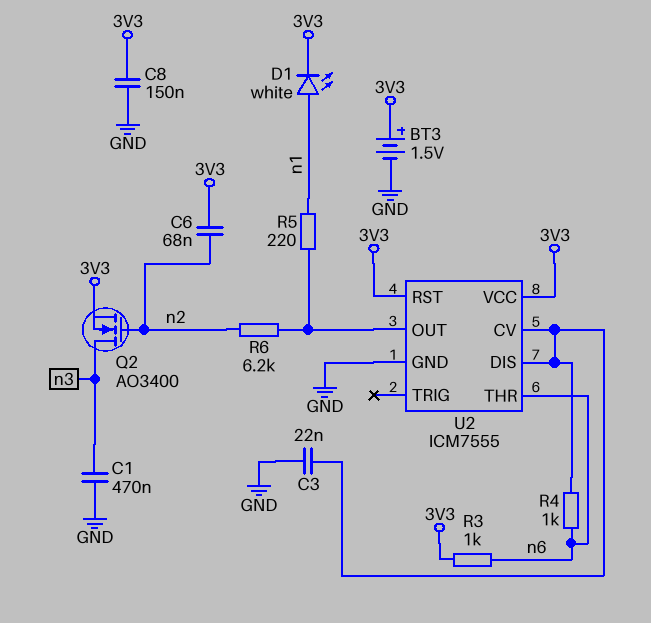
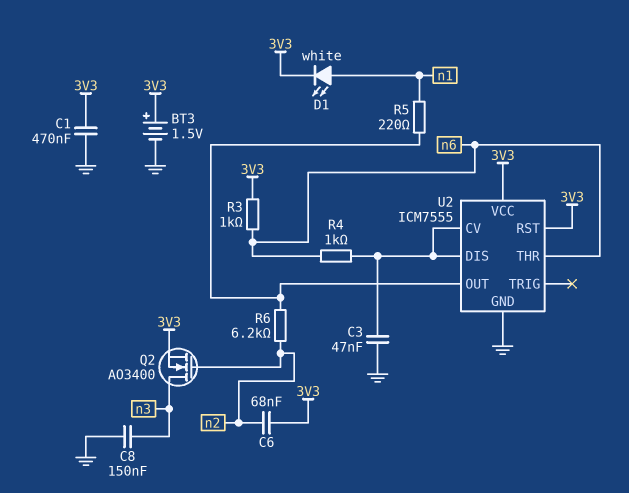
C1: 470nF (GND, n3) -> 470nF (3V3, GND)
C3: 22nF (GND, U2/CV) -> 47nF (GND, U2/CV)
C8: 150nF (3V3, GND) -> 150nF (GND, n3)

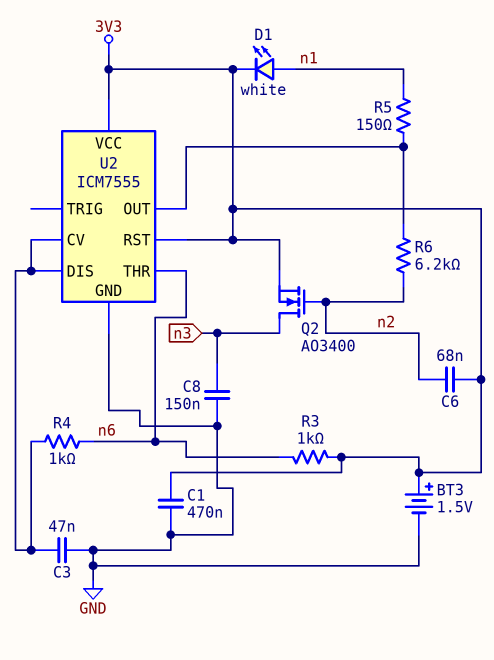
R5: 220 (U2/OUT, n1) -> 150 (U2/OUT, n1)

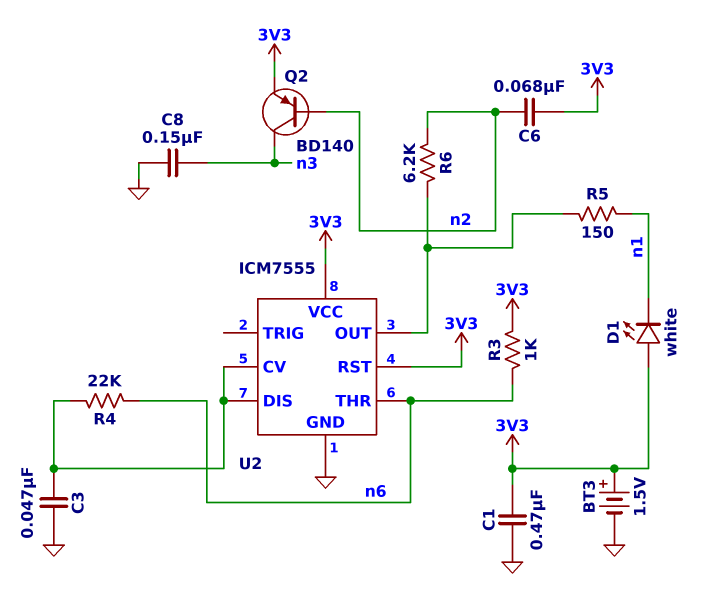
D1: LED white (A n1, K 3V3) -> LED white (A 3V3, K n1)
Q2: NMOS AO3400 (G n2, D n3, S 3V3) -> PNP BD140 (B n2, C n3, E 3V3)
R4: 1k (U2/CV, n6) -> 22k (U2/CV, n6)

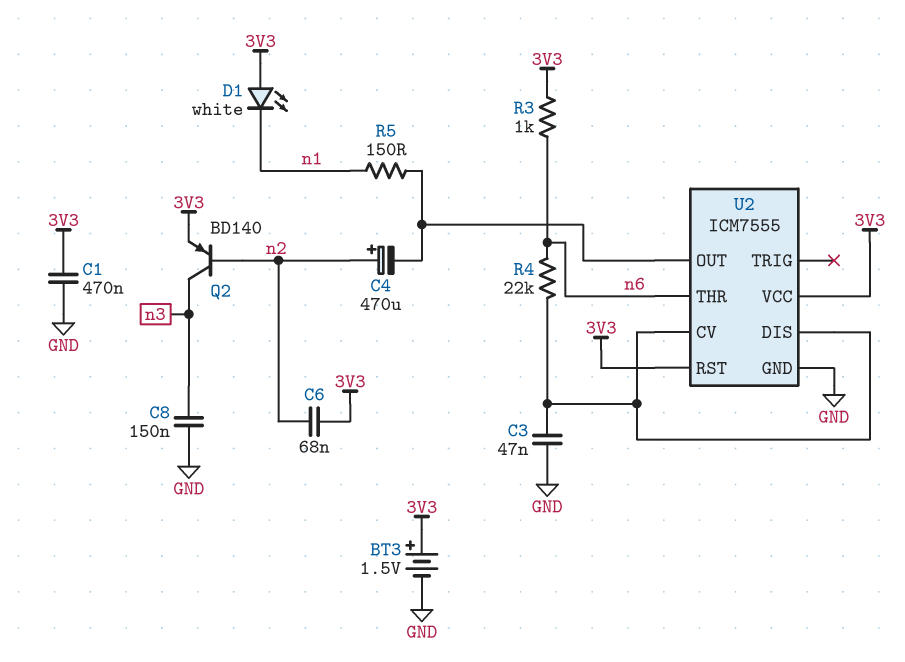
C4: none -> 470uF (plus n2, minus U2/OUT)
R6: 6.2k (U2/OUT, n2) -> none

